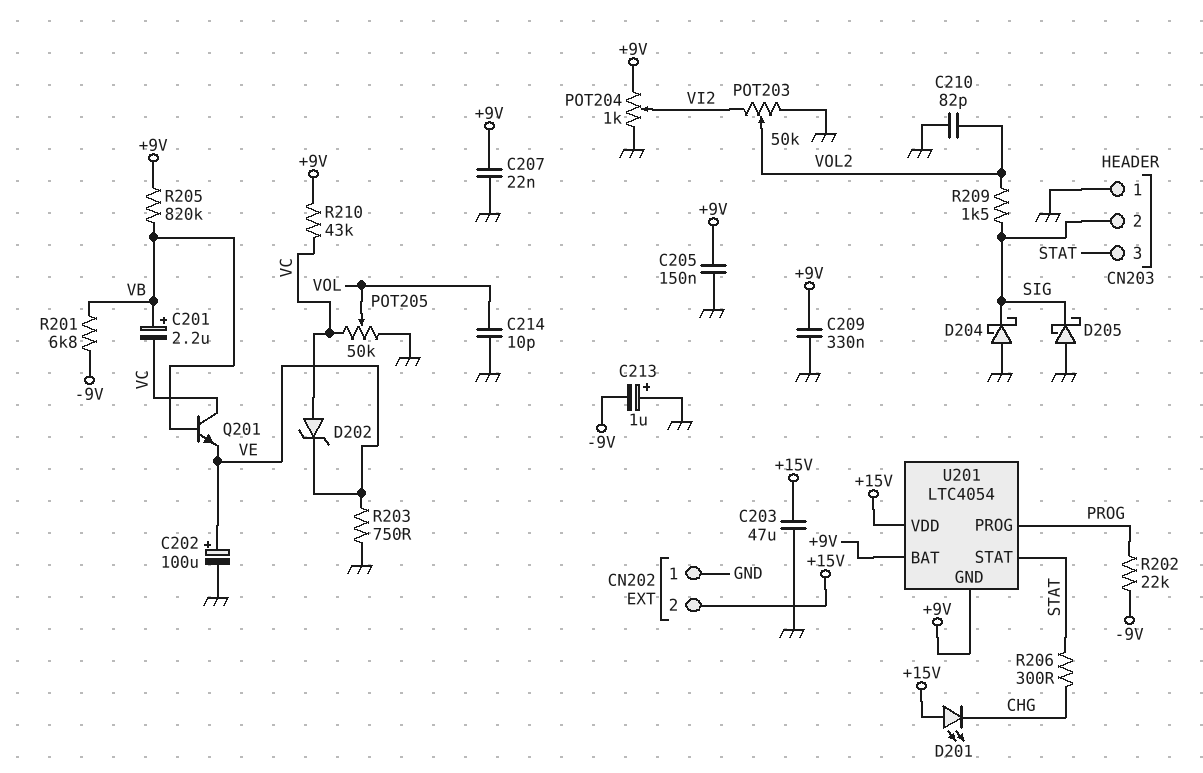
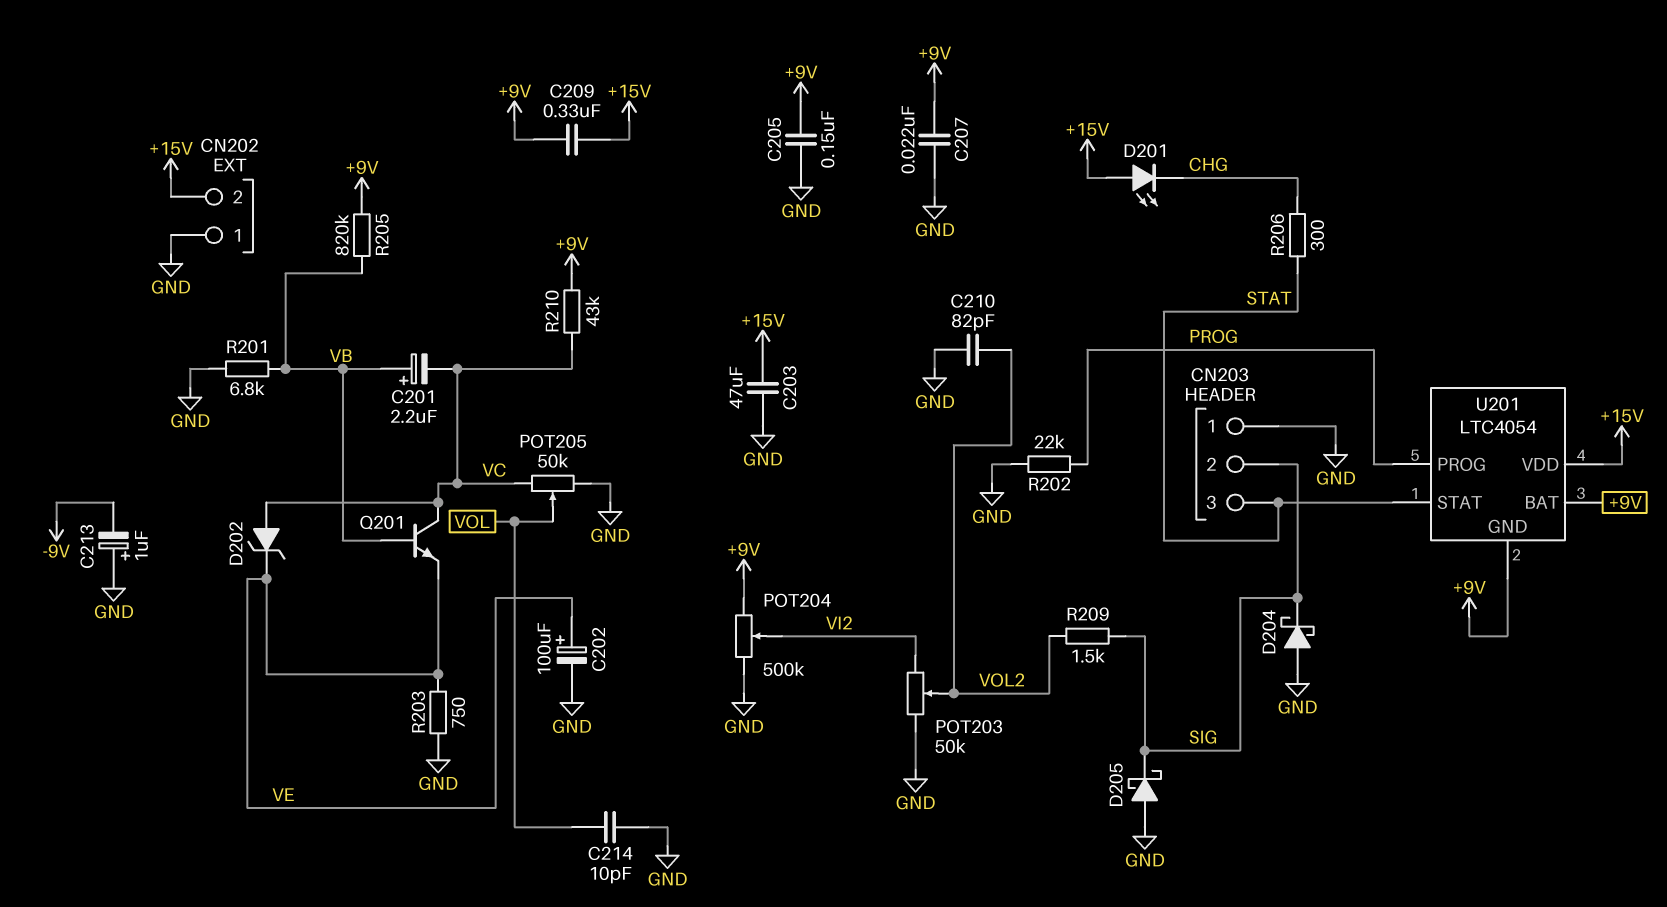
C209: 330nF (+9V, GND) -> 330nF (+9V, +15V)
POT204: 1k (+9V, GND, wiper VI2) -> 500k (+9V, GND, wiper VI2)
R201: 6.8k (-9V, VB) -> 6.8k (GND, VB)
R202: 22k (-9V, PROG) -> 22k (GND, PROG)

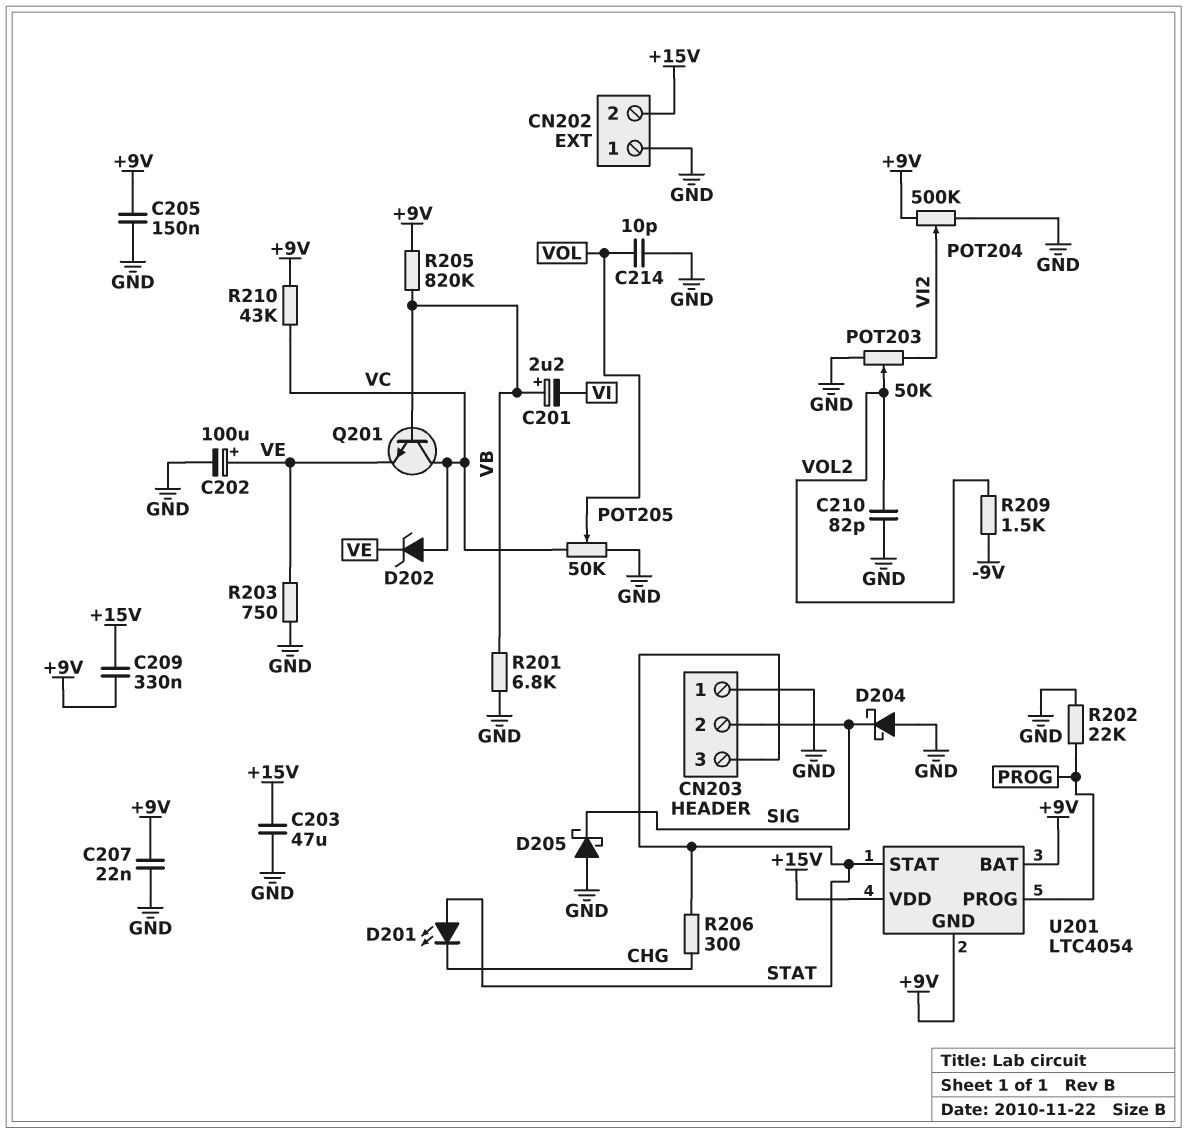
C201: 2.2uF (plus VB, minus VC) -> 2.2uF (plus VB, minus VI)
C213: 1uF (plus GND, minus -9V) -> none
D201: LED (A +15V, K CHG) -> LED (A STAT, K CHG)
R209: 1.5k (SIG, VOL2) -> 1.5k (-9V, VOL2)

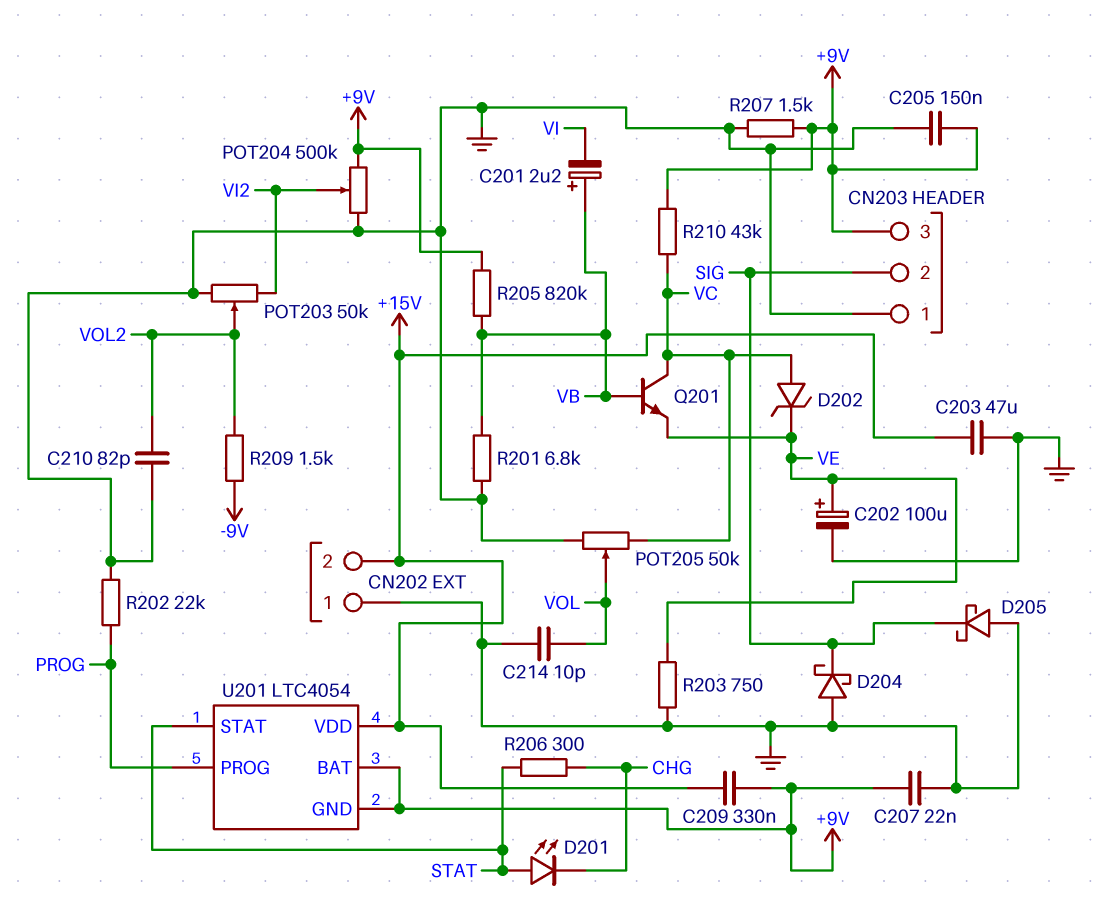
CN203 pin 3: STAT -> +9V
R207: none -> 1.5k (+9V, GND)

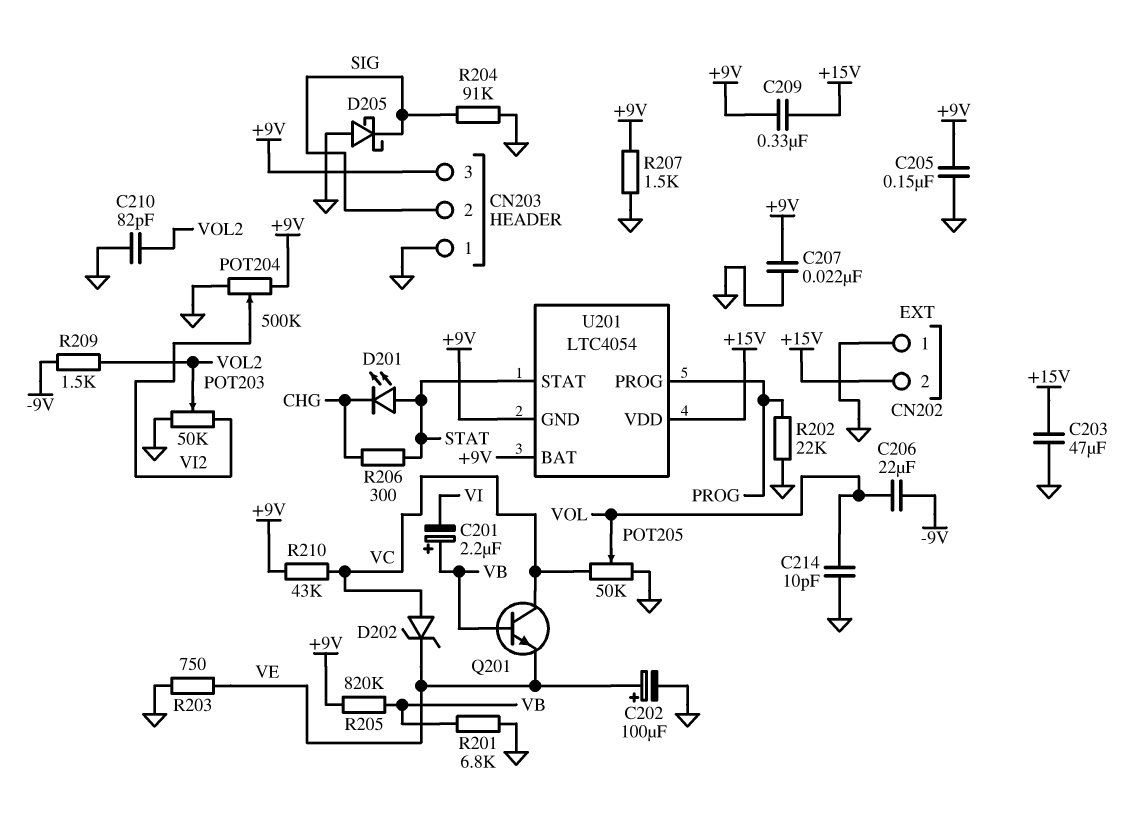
C206: none -> 22uF (-9V, VOL)
D204: schottky (A GND, K SIG) -> none
R204: none -> 91k (GND, SIG)

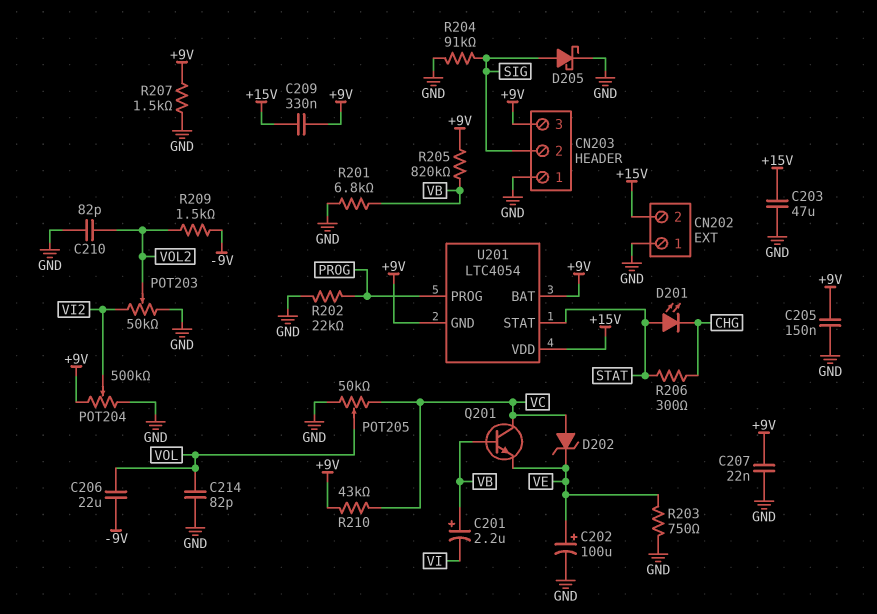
C214: 10pF (GND, VOL) -> 82pF (GND, VOL)
D205: schottky (A GND, K SIG) -> schottky (A SIG, K GND)

